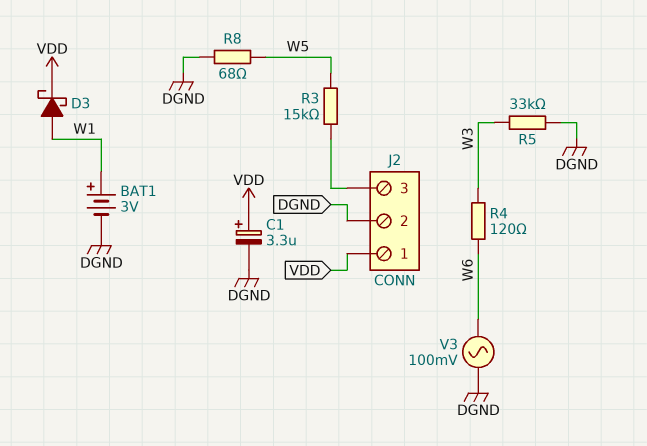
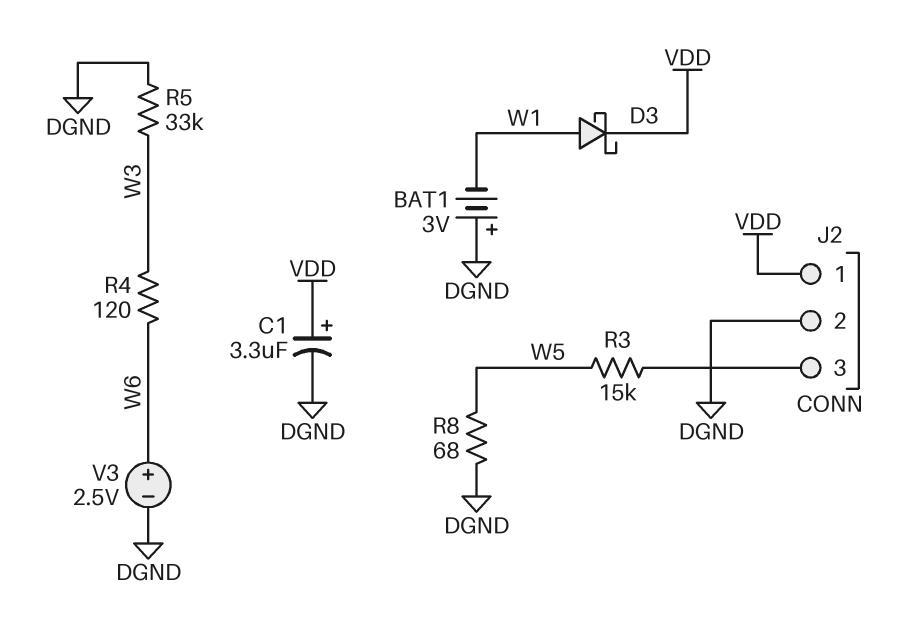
BAT1: 3V (plus W1, minus DGND) -> 3V (plus DGND, minus W1)
V3: AC 100mV (DGND, W6) -> 2.5V (plus W6, minus DGND)

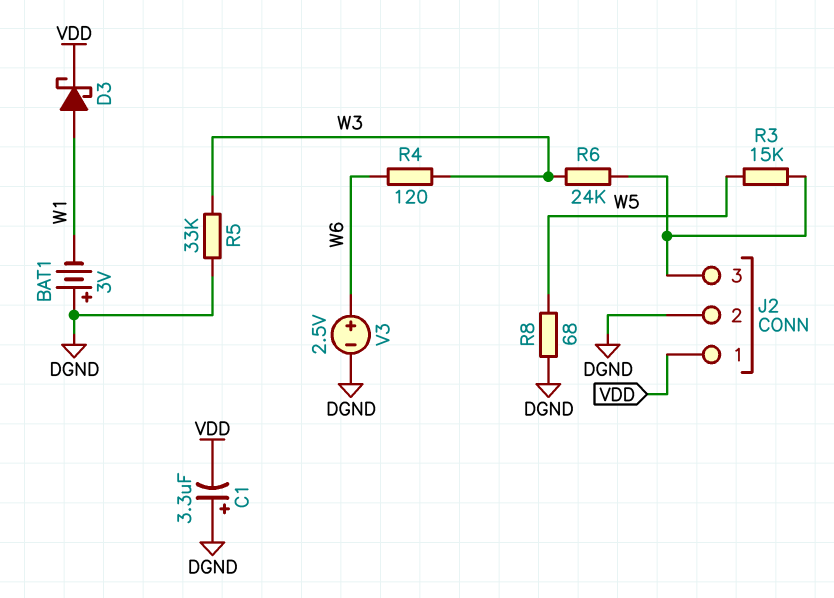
C1: 3.3uF (plus VDD, minus DGND) -> 3.3uF (plus DGND, minus VDD)
R6: none -> 24k (J2/3, W3)

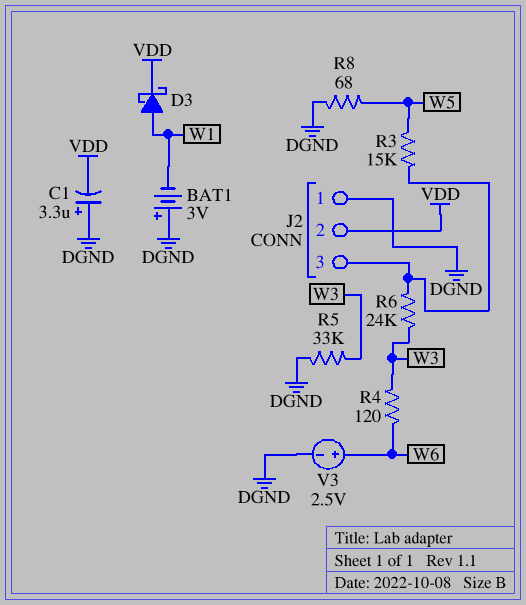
J2 pin 1: VDD -> DGND
J2 pin 2: DGND -> VDD

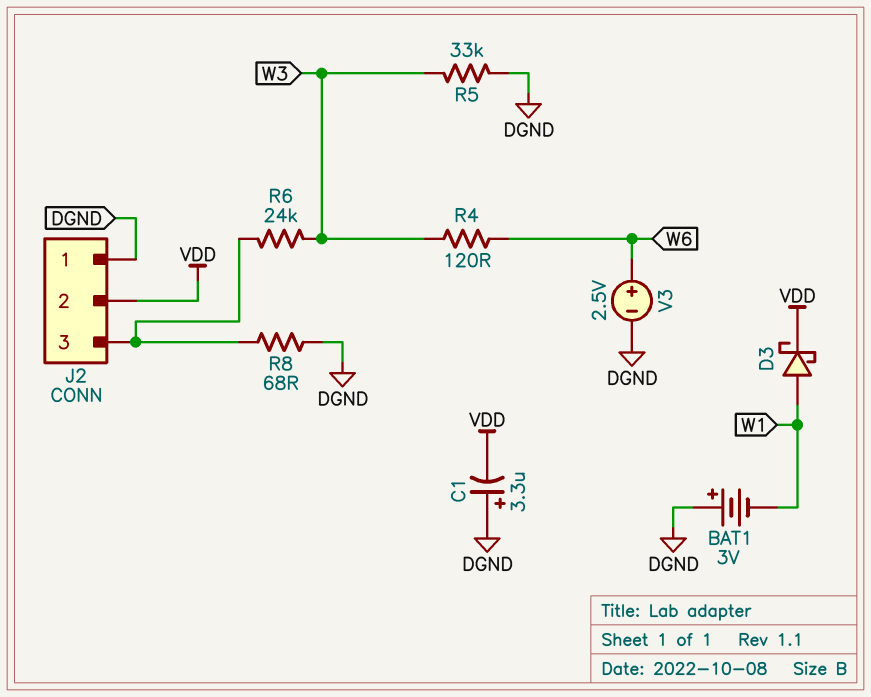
R3: 15k (J2/3, W5) -> none
R8: 68 (DGND, W5) -> 68 (DGND, J2/3)

